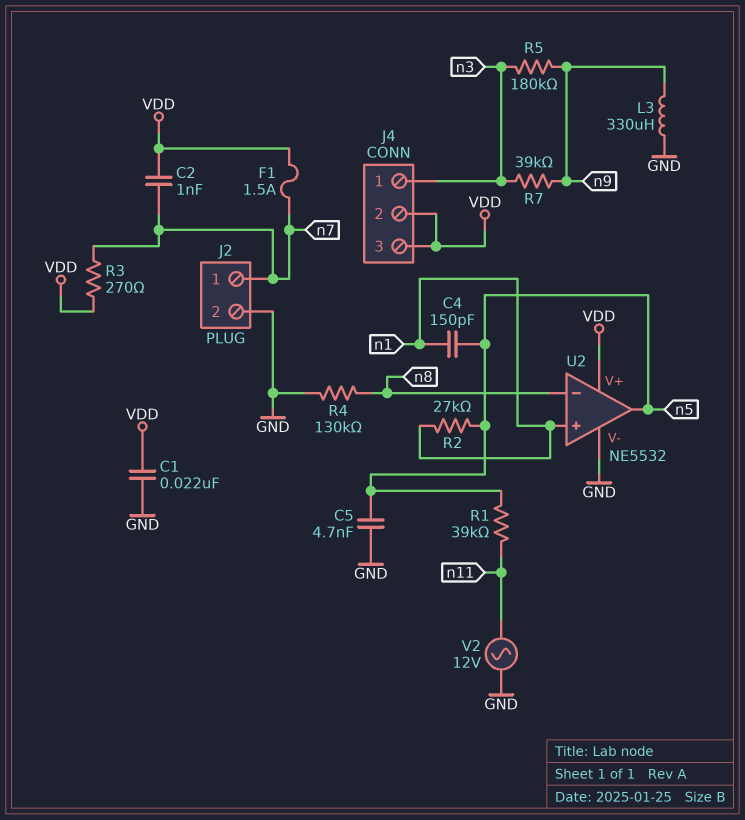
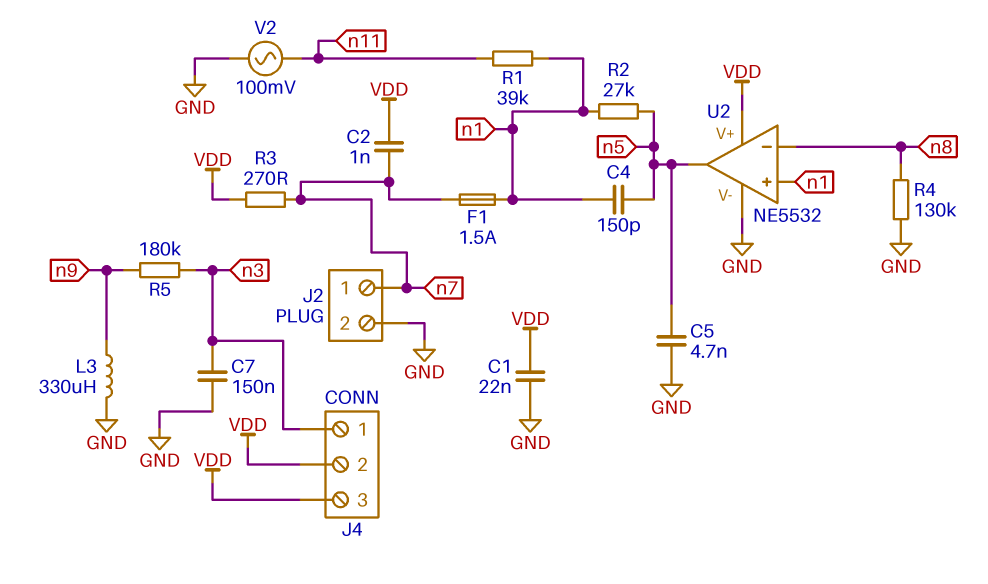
C7: none -> 150nF (GND, n3)
F1: 1.5A (VDD, n7) -> 1.5A (n1, n7)
R1: 39k (n5, n11) -> 39k (n1, n11)
R7: 39k (n3, n9) -> none
V2: AC 12V (GND, n11) -> AC 100mV (GND, n11)

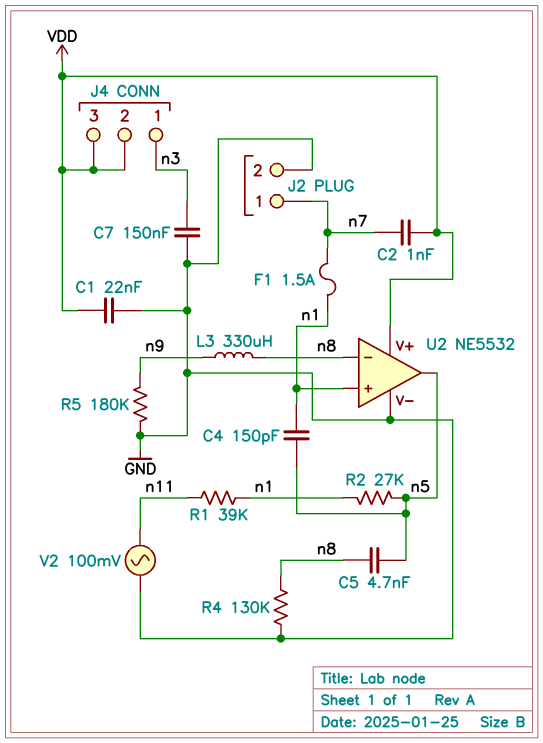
C5: 4.7nF (GND, n5) -> 4.7nF (n5, n8)
L3: 330uH (GND, n9) -> 330uH (n8, n9)
R3: 270 (VDD, n7) -> none
R5: 180k (n3, n9) -> 180k (GND, n9)

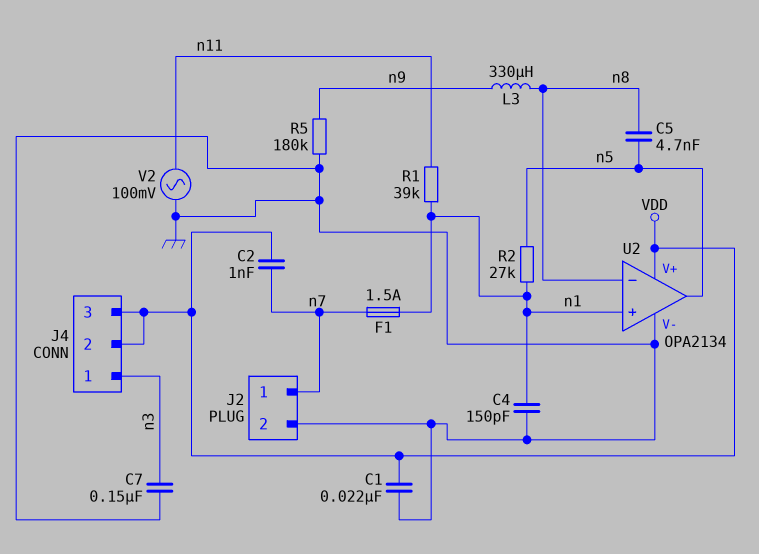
C4: 150pF (n1, n5) -> 150pF (GND, n1)
R4: 130k (GND, n8) -> none
U2: NE5532 -> OPA2134

